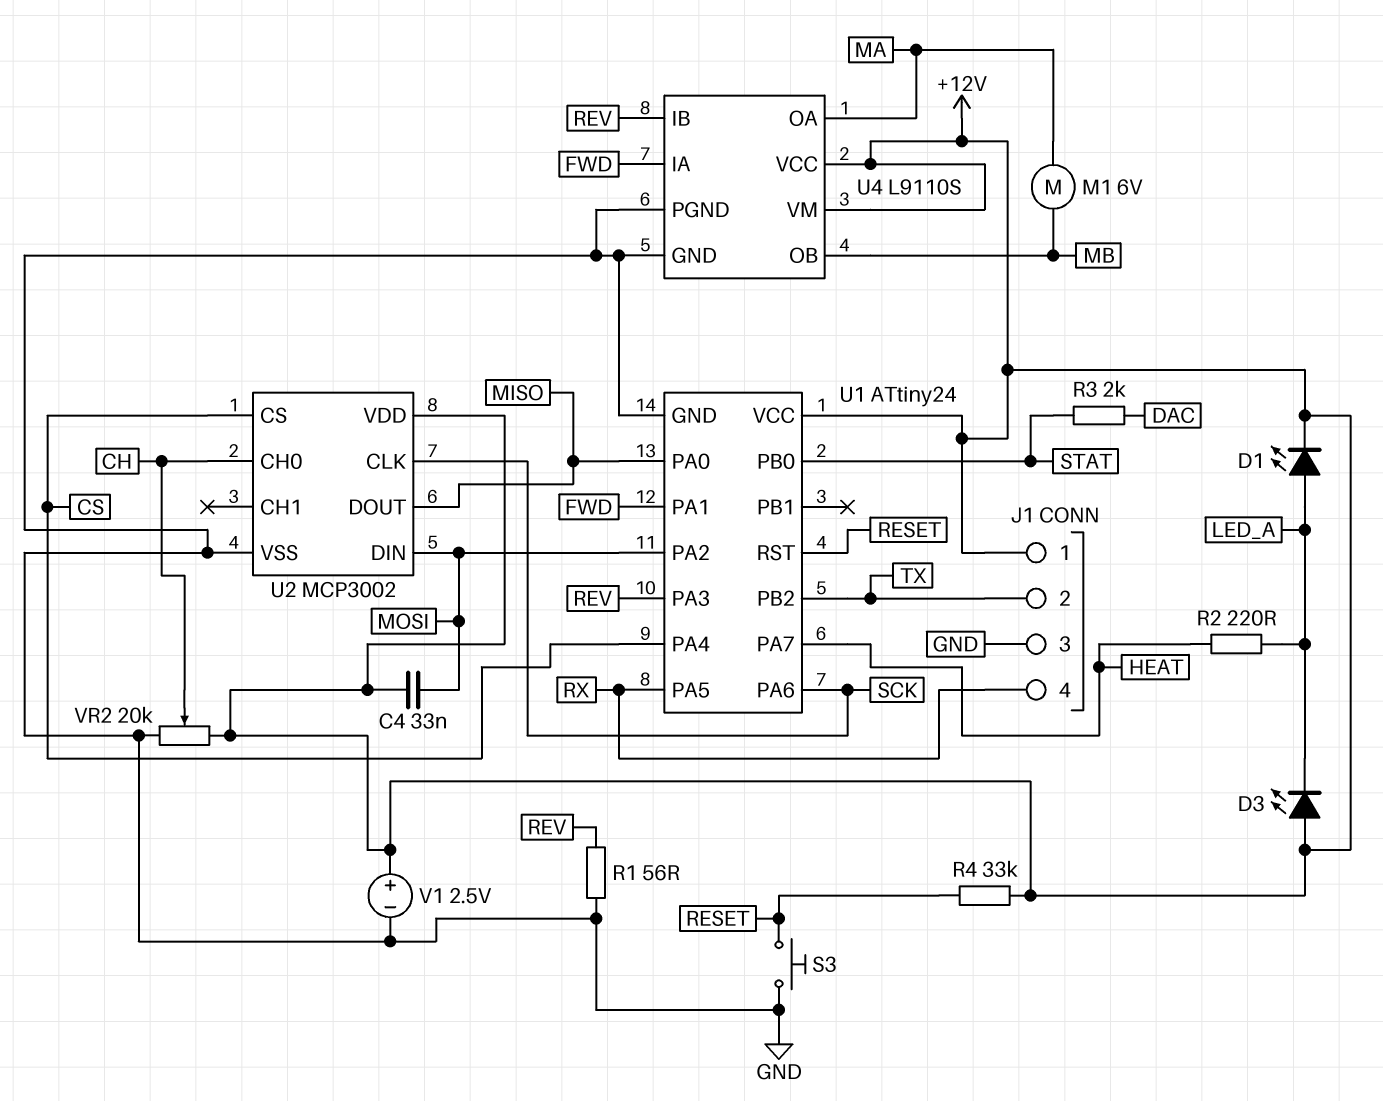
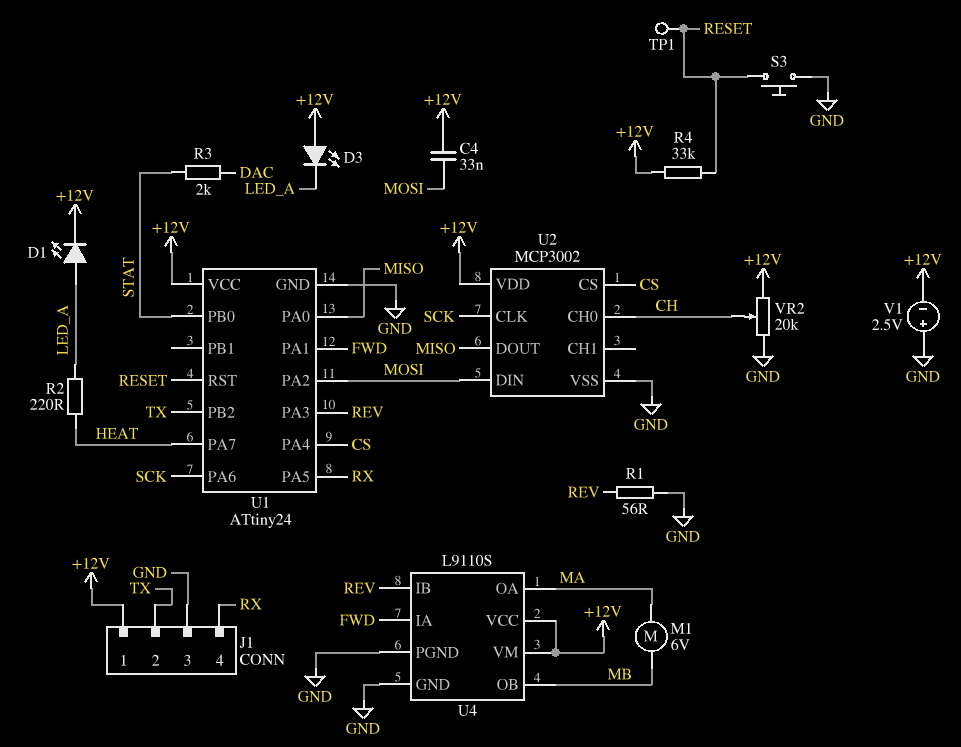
TP1: none -> test point (RESET)
V1: 2.5V (plus +12V, minus GND) -> 2.5V (plus GND, minus +12V)

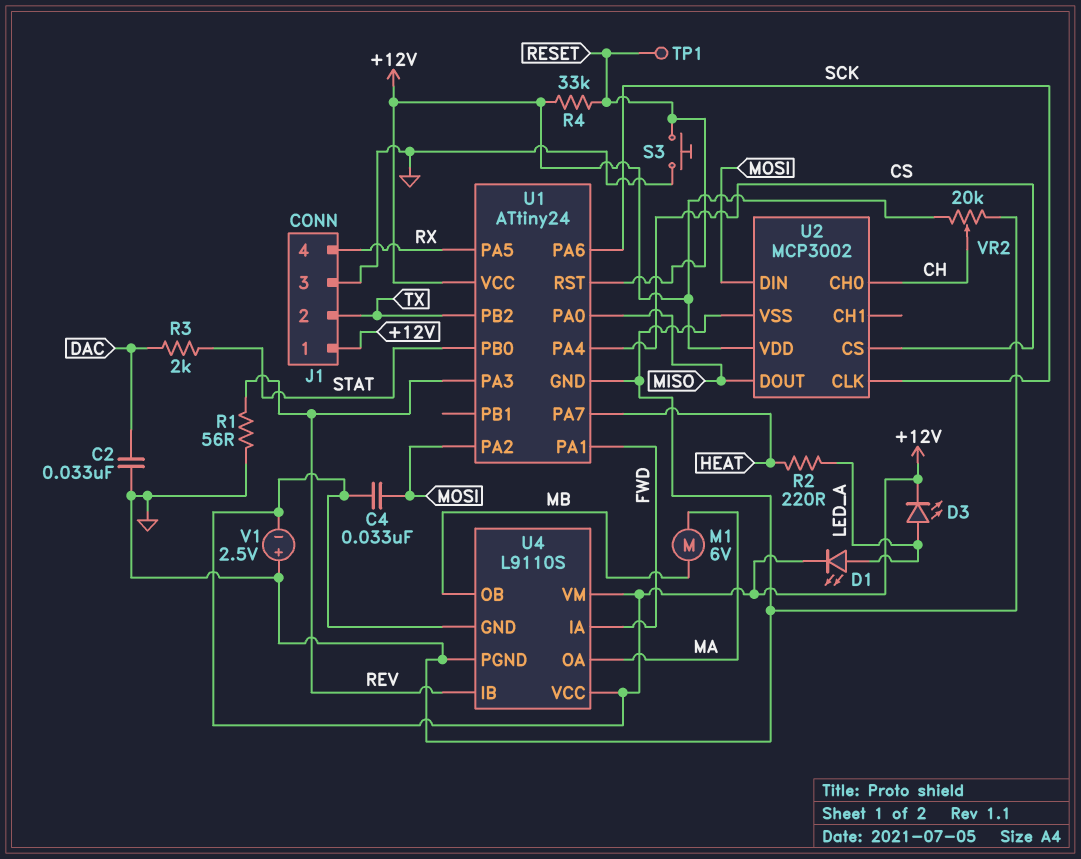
C2: none -> 33nF (DAC, GND)
D3: LED (A +12V, K LED_A) -> LED (A LED_A, K +12V)
U4 pin GND: GND -> +12V

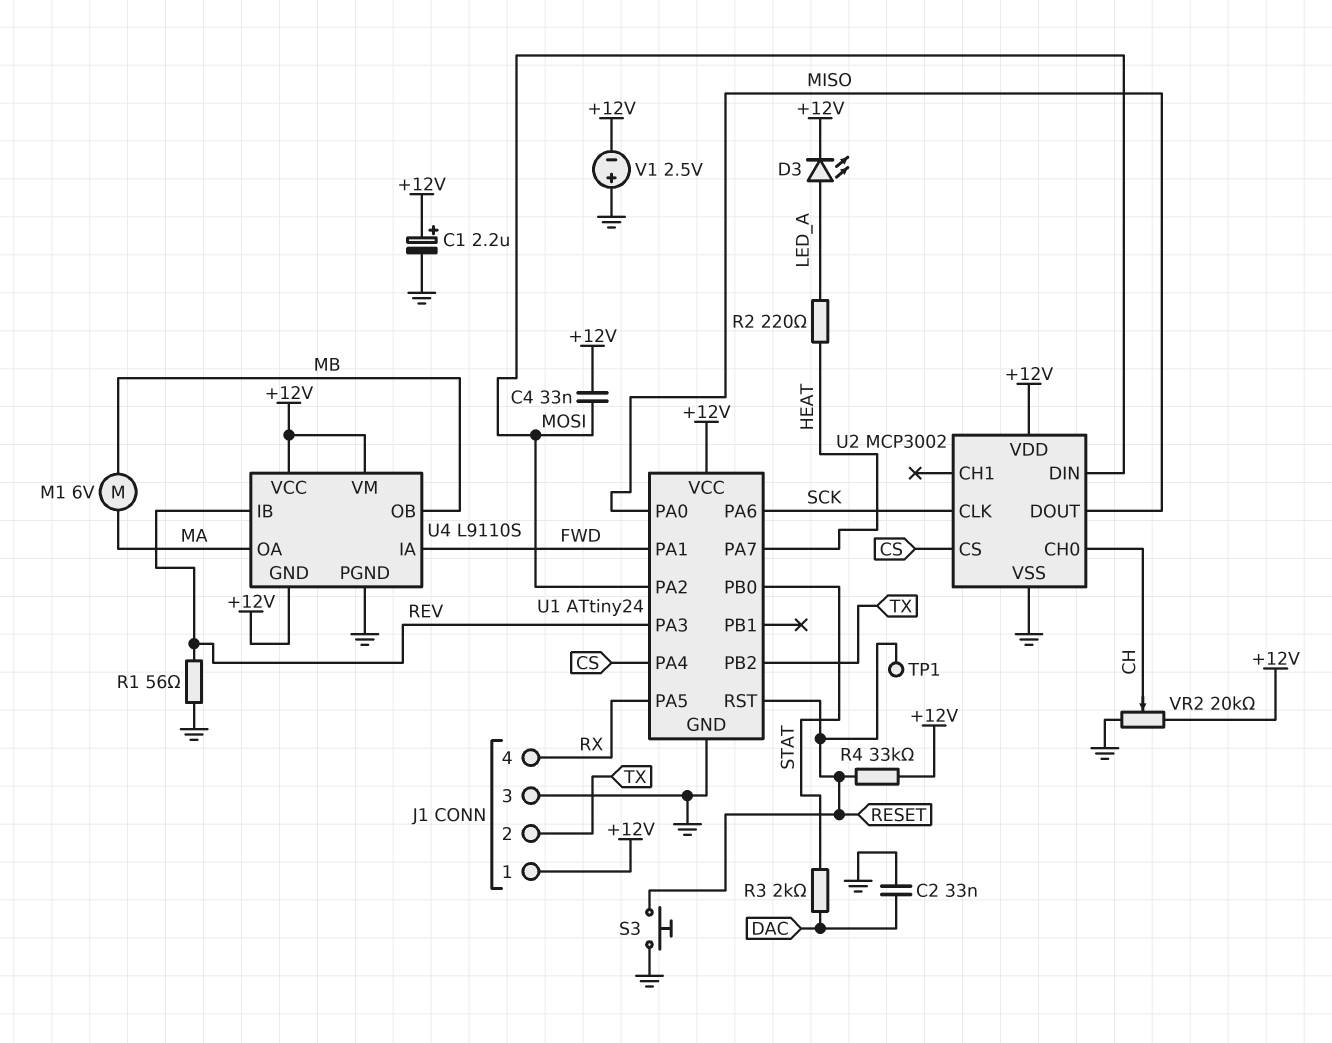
C1: none -> 2.2uF (plus +12V, minus GND)
D1: LED (A LED_A, K +12V) -> none

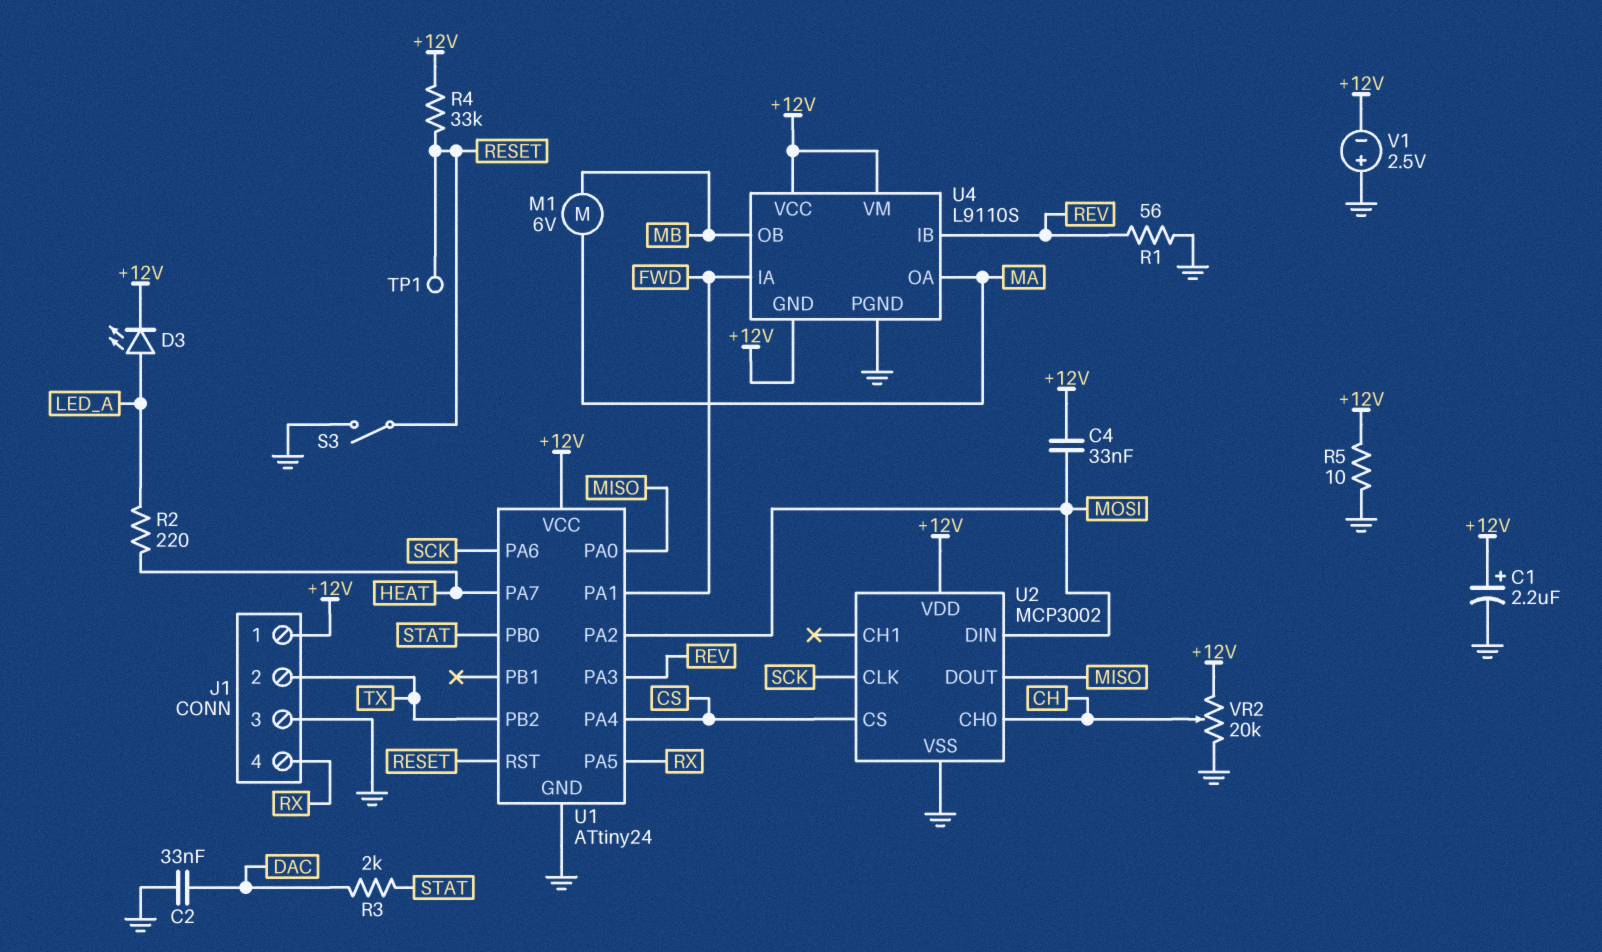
R5: none -> 10 (+12V, GND)
S3: button (GND, RESET) -> switch (GND, RESET)

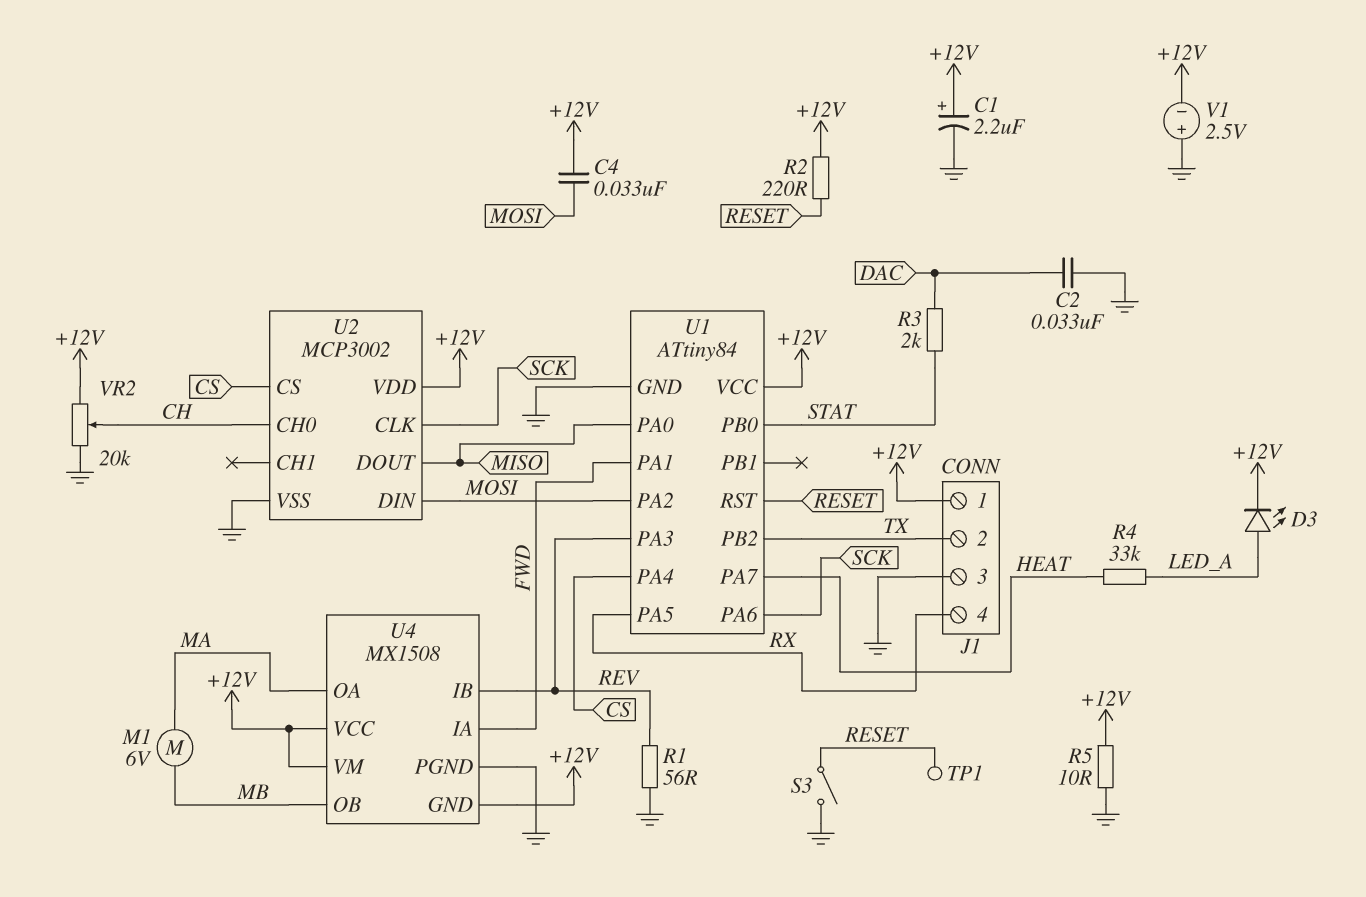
R2: 220 (HEAT, LED_A) -> 220 (+12V, RESET)
R4: 33k (+12V, RESET) -> 33k (HEAT, LED_A)
U1: ATtiny24 -> ATtiny84
U4: L9110S -> MX1508

